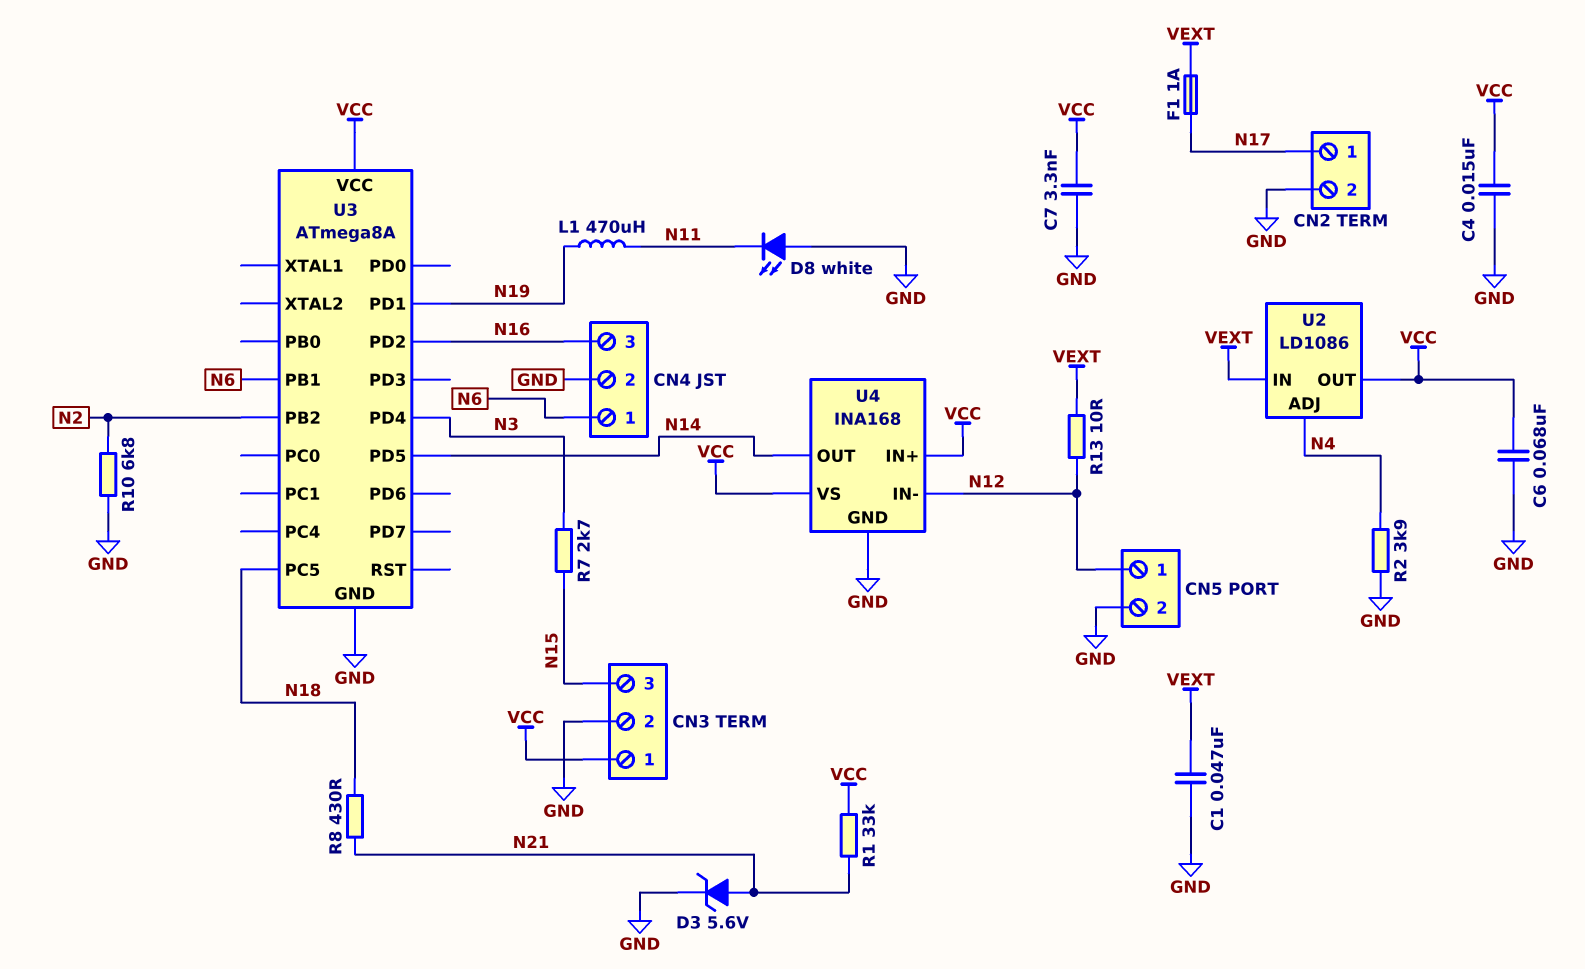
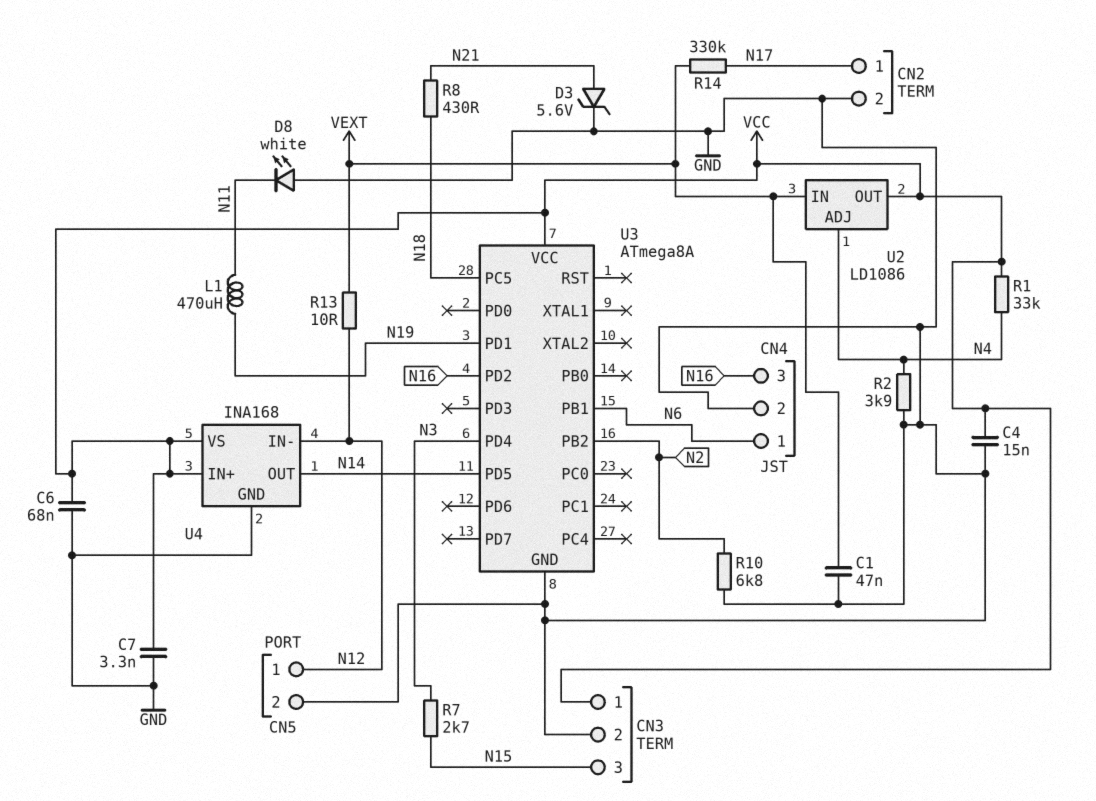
F1: 1A (N17, VEXT) -> none
R1: 33k (N21, VCC) -> 33k (N4, VCC)
R14: none -> 330k (N17, VEXT)

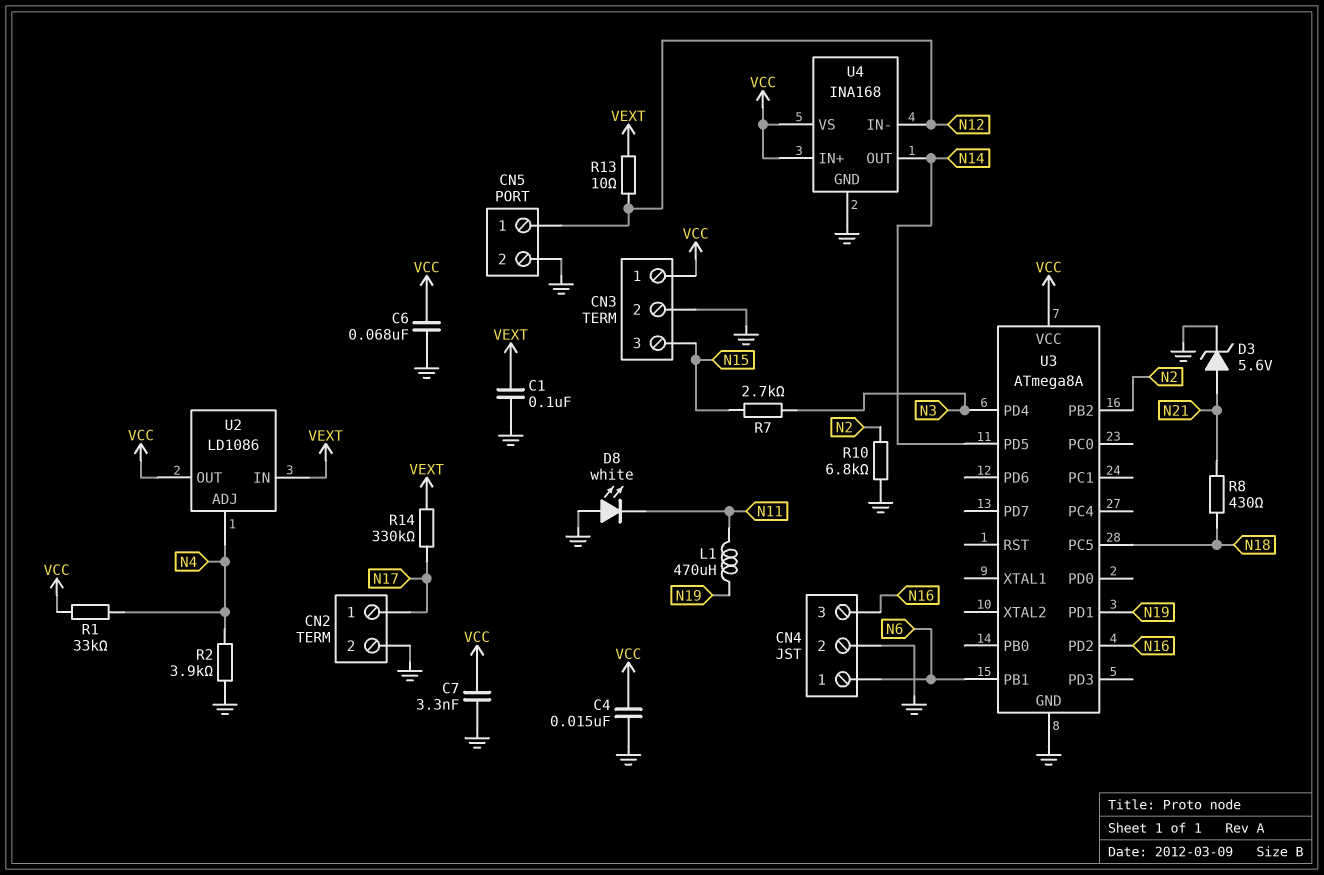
C1: 47nF (GND, VEXT) -> 100nF (GND, VEXT)

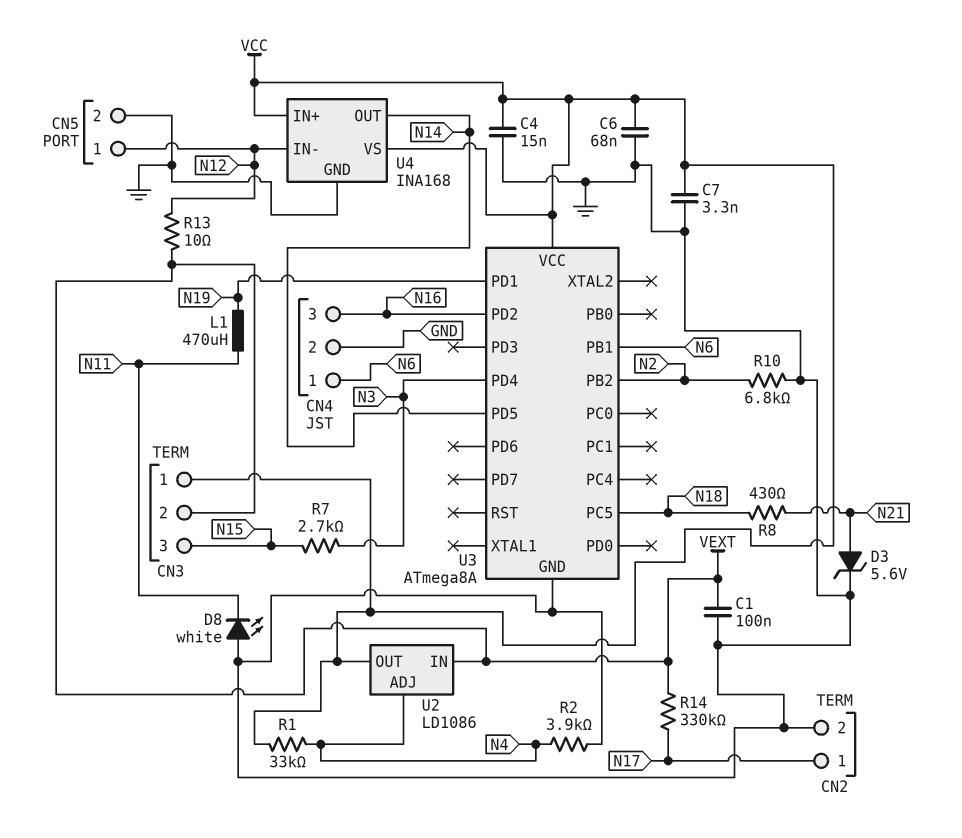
CN3 pin 2: GND -> VEXT

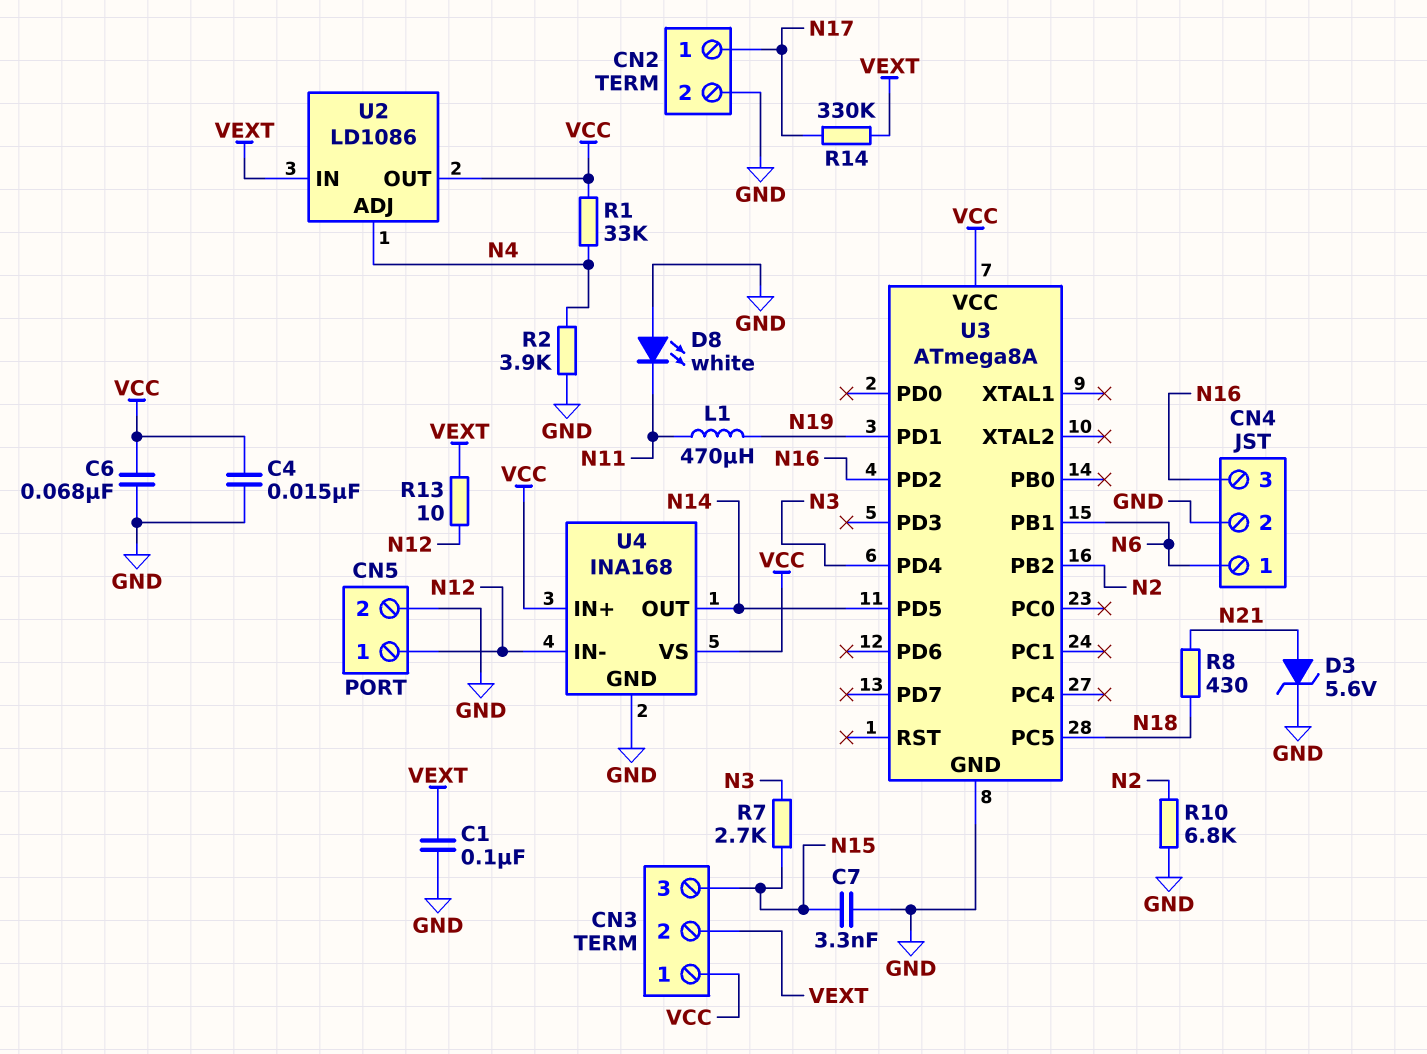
C7: 3.3nF (GND, VCC) -> 3.3nF (GND, N15)

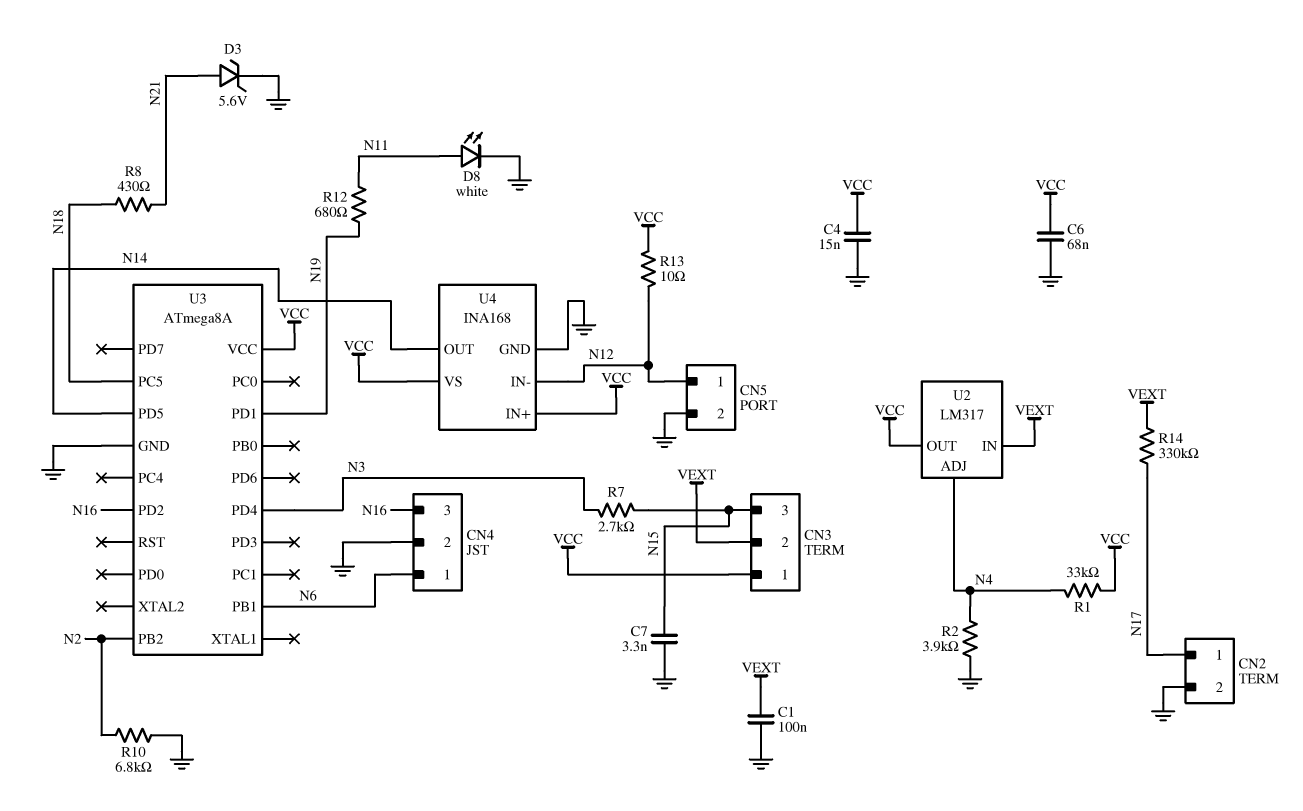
D8: LED white (A GND, K N11) -> LED white (A N11, K GND)
L1: 470uH (N11, N19) -> none
R12: none -> 680 (N11, N19)
R13: 10 (N12, VEXT) -> 10 (N12, VCC)
U2: LD1086 -> LM317

